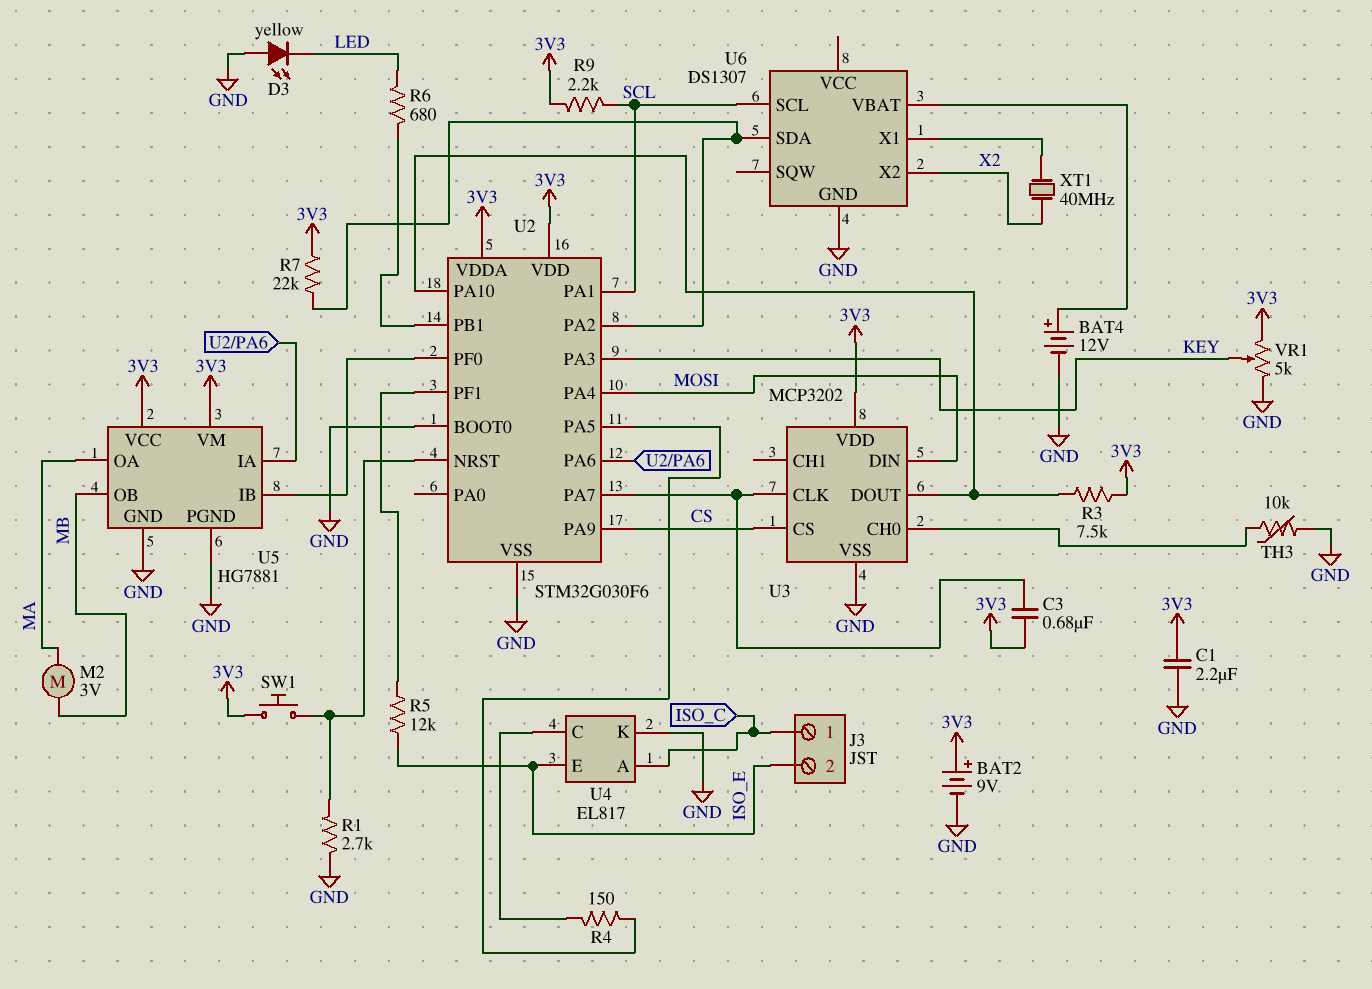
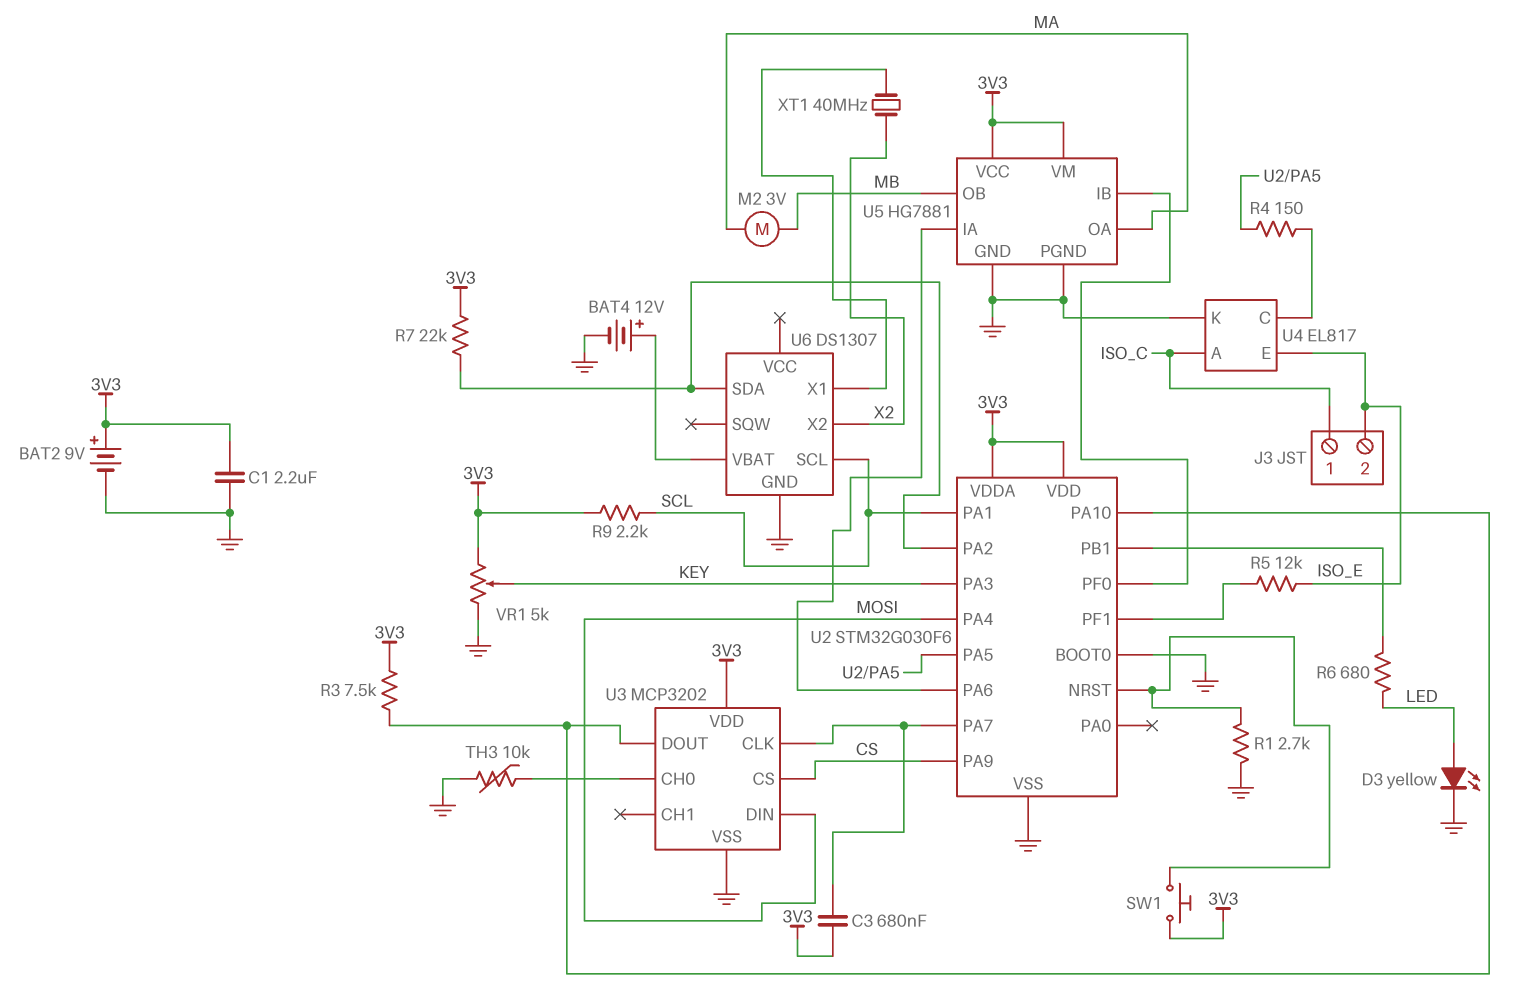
D3: LED yellow (A GND, K LED) -> LED yellow (A LED, K GND)

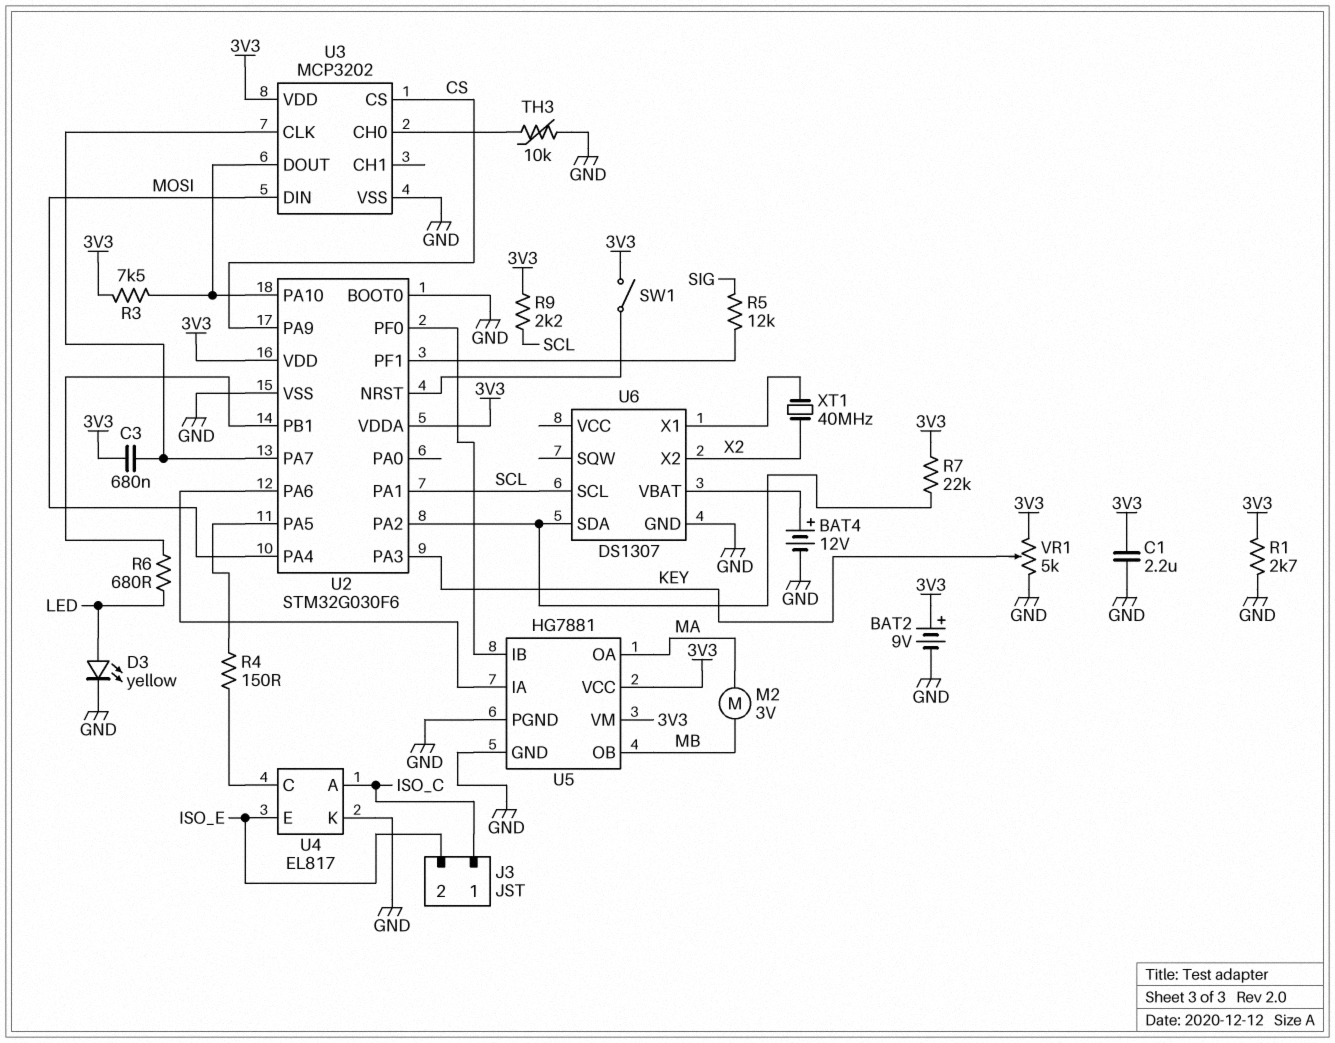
R1: 2.7k (GND, U2/NRST) -> 2.7k (3V3, GND)
R5: 12k (ISO_E, U2/PF1) -> 12k (SIG, U2/PF1)
SW1: button (3V3, U2/NRST) -> switch (3V3, U2/NRST)

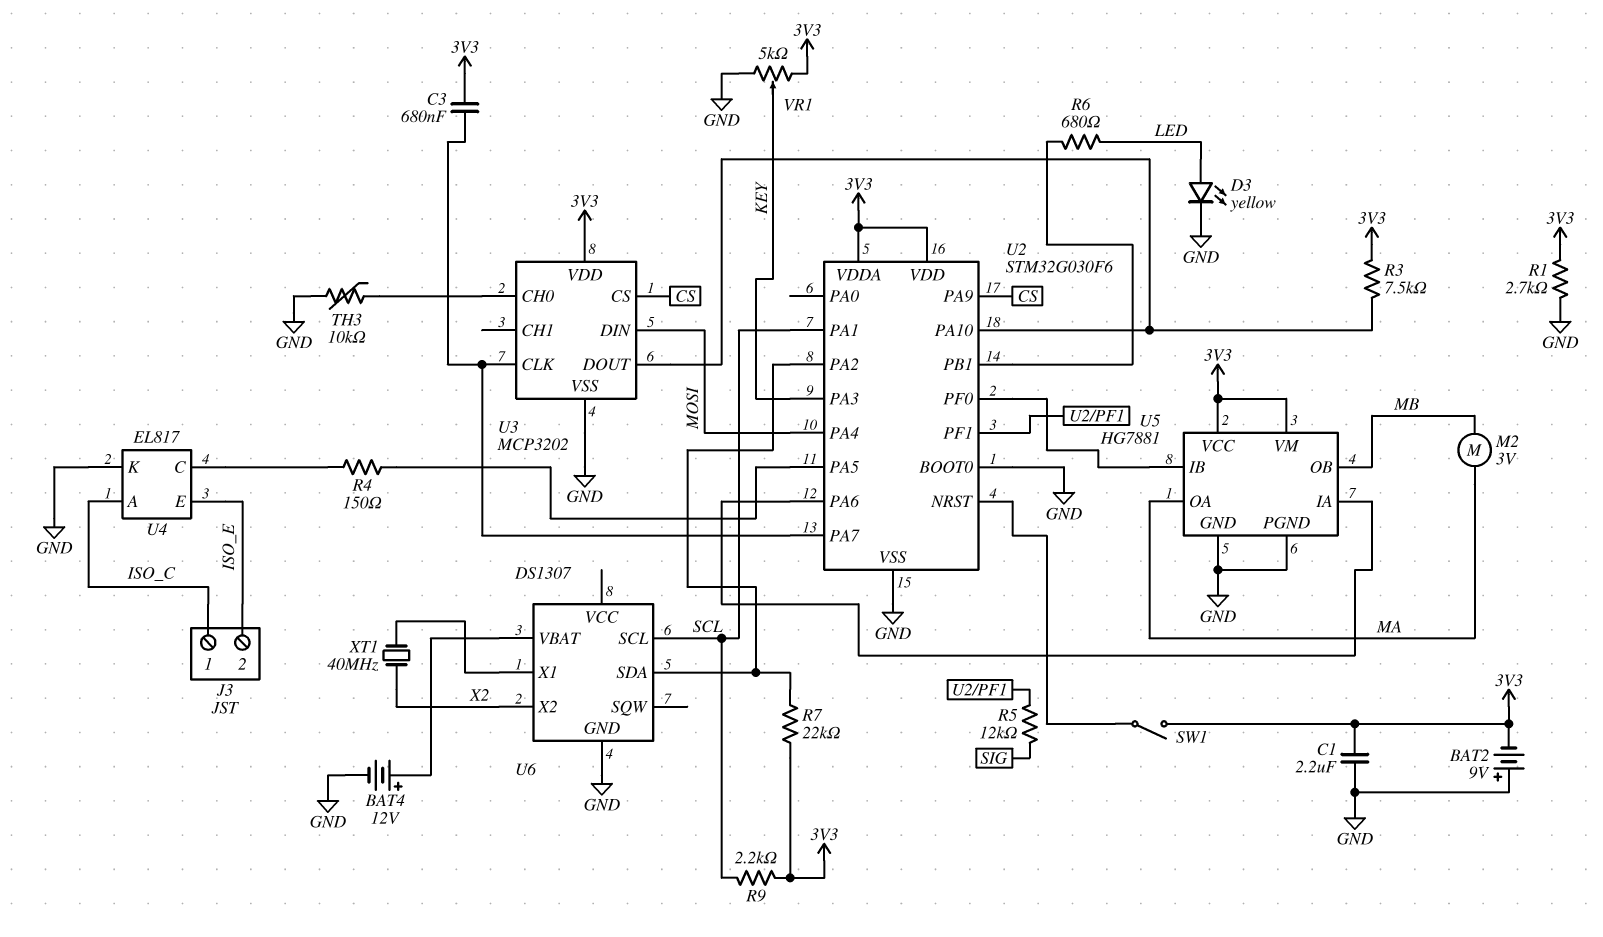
BAT2: 9V (plus 3V3, minus GND) -> 9V (plus GND, minus 3V3)

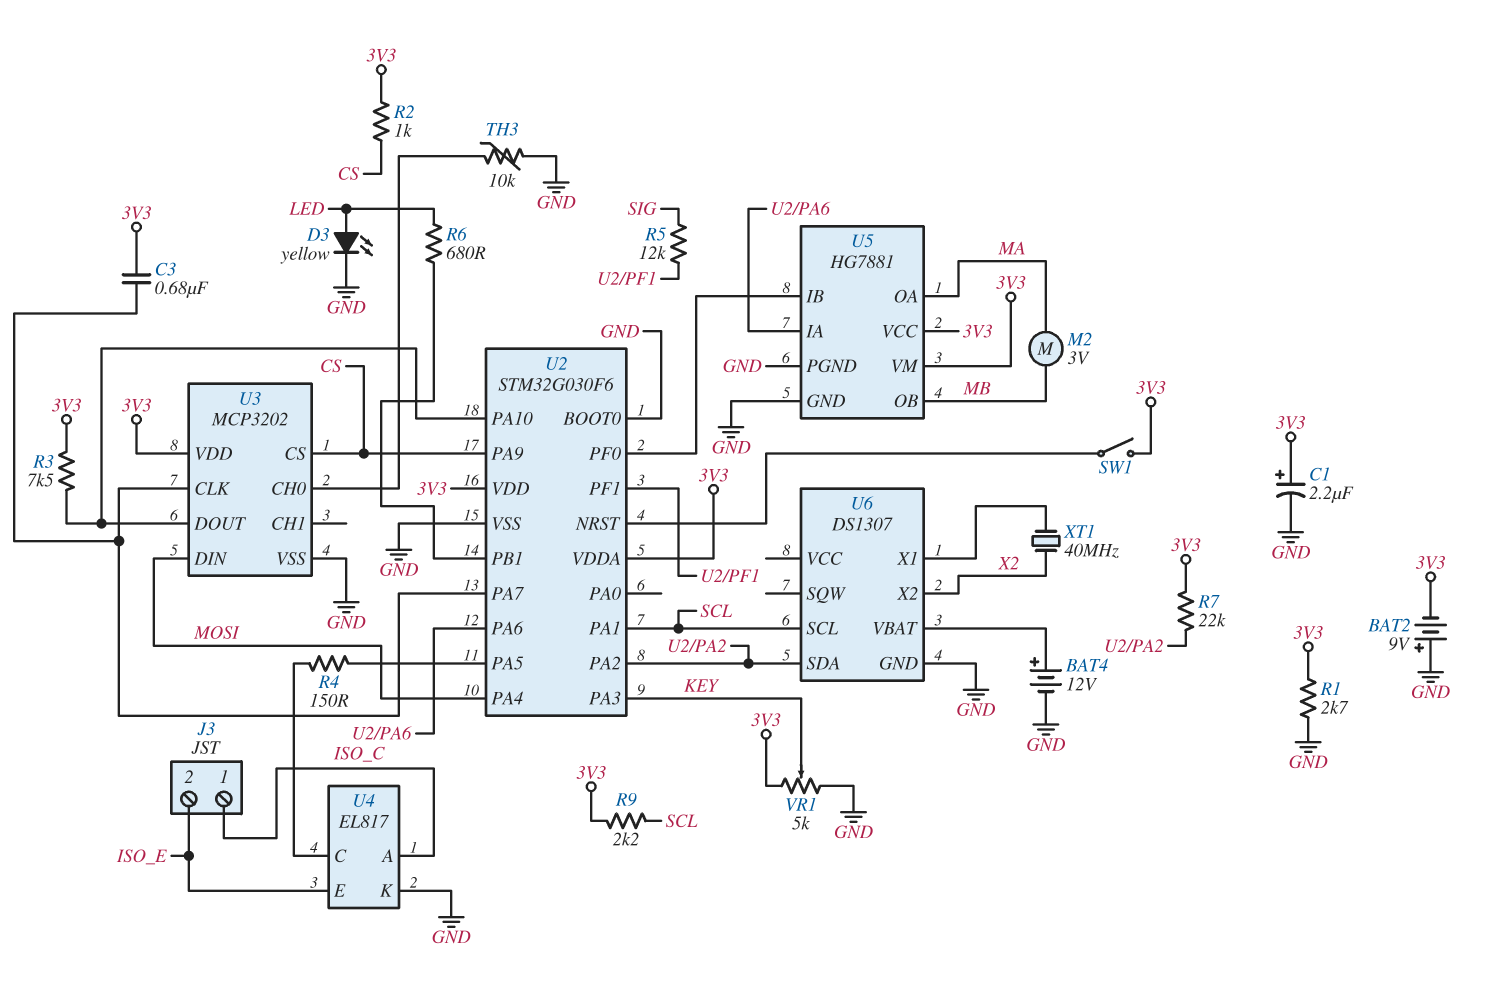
C1: 2.2uF (3V3, GND) -> 2.2uF (plus 3V3, minus GND)
R2: none -> 1k (3V3, CS)

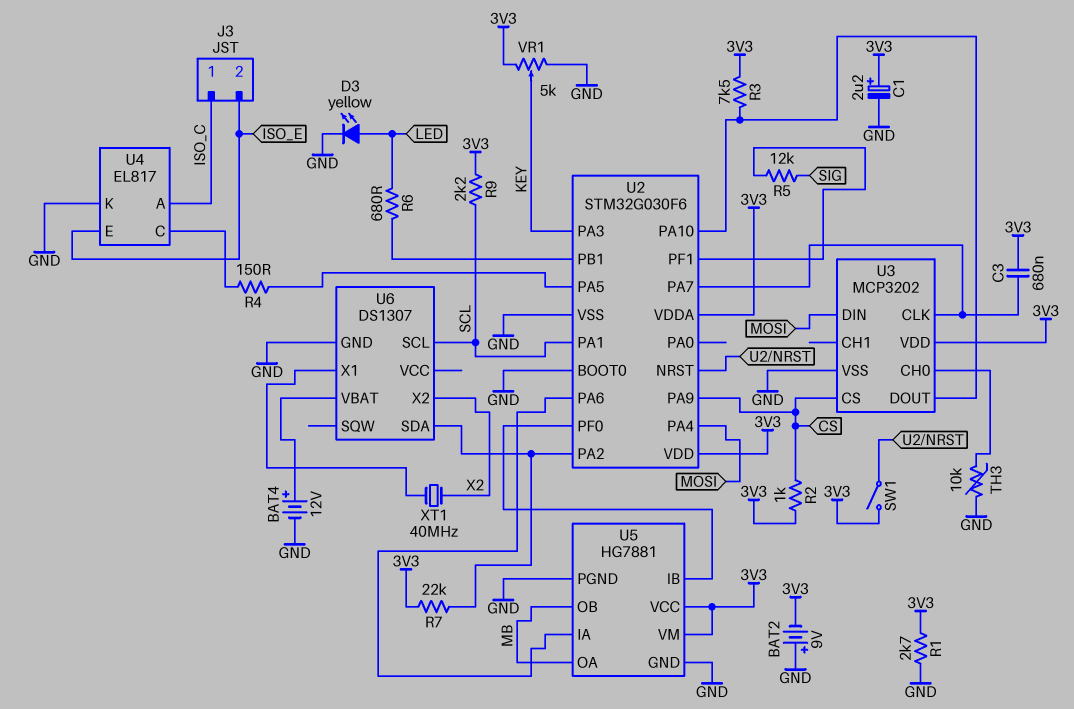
M2: motor 3V (MA, MB) -> none
U5 pin OA: MA -> MB

